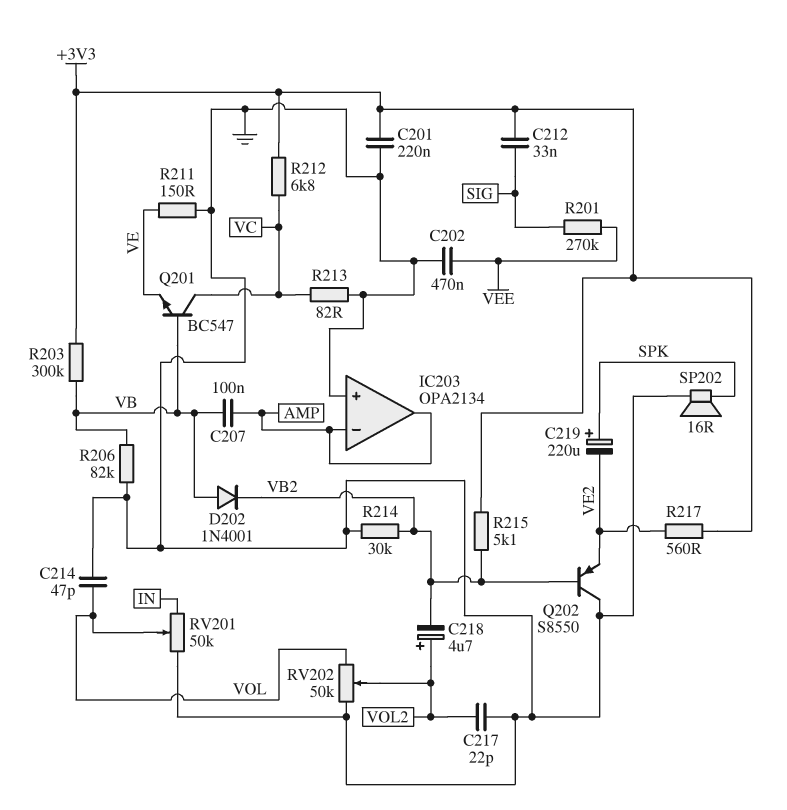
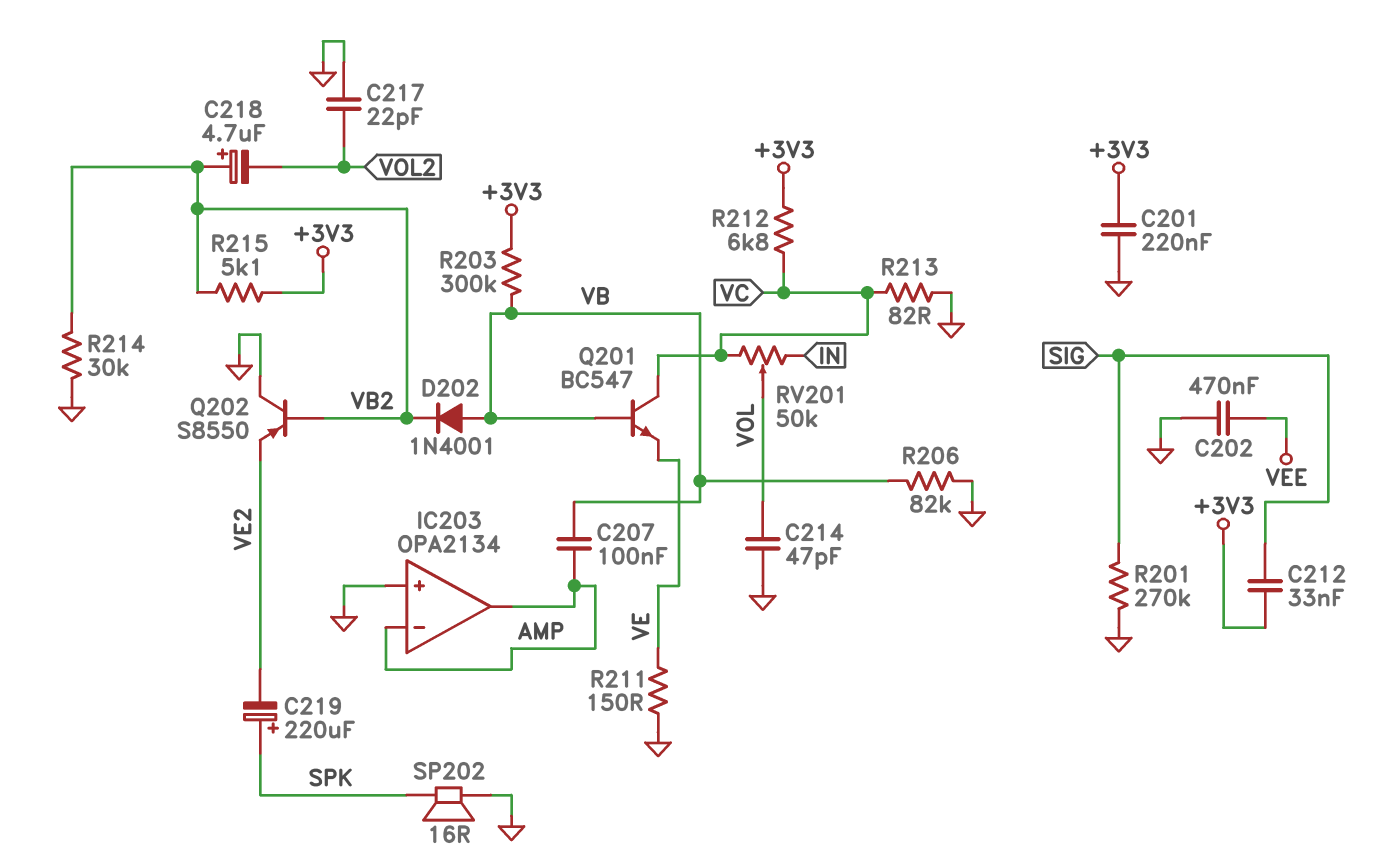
C218: 4.7uF (plus VOL2, minus VB2) -> 4.7uF (plus VB2, minus VOL2)
R201: 270k (SIG, VEE) -> 270k (GND, SIG)
R217: 560 (+3V3, VE2) -> none
RV201: 50k (GND, IN, wiper VOL) -> 50k (IN, VC, wiper VOL)
RV202: 50k (GND, VOL, wiper VOL2) -> none

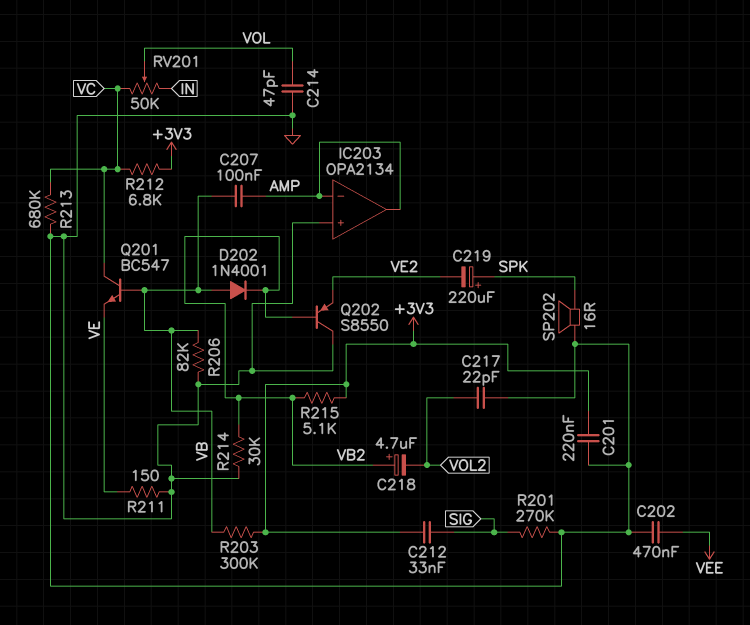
R213: 82 (GND, VC) -> 680k (GND, VC)

